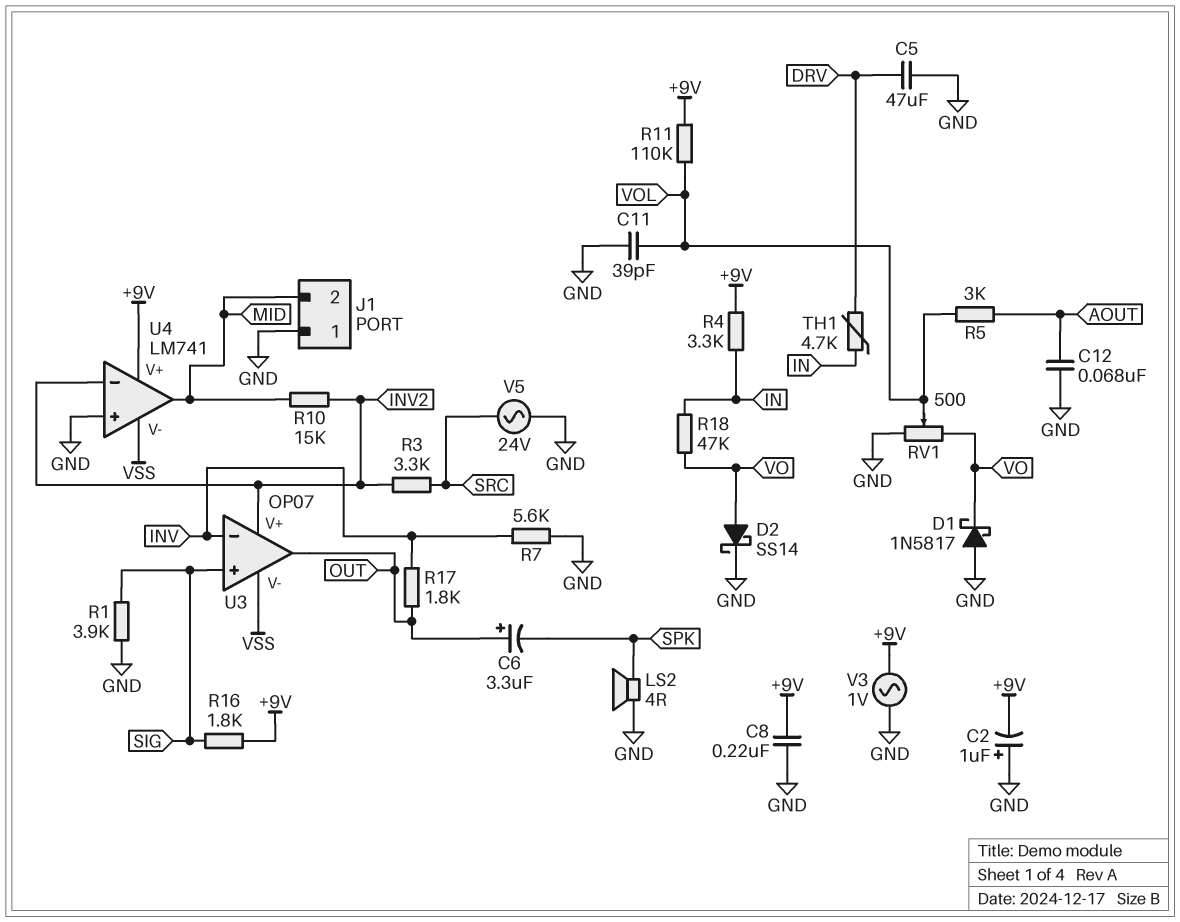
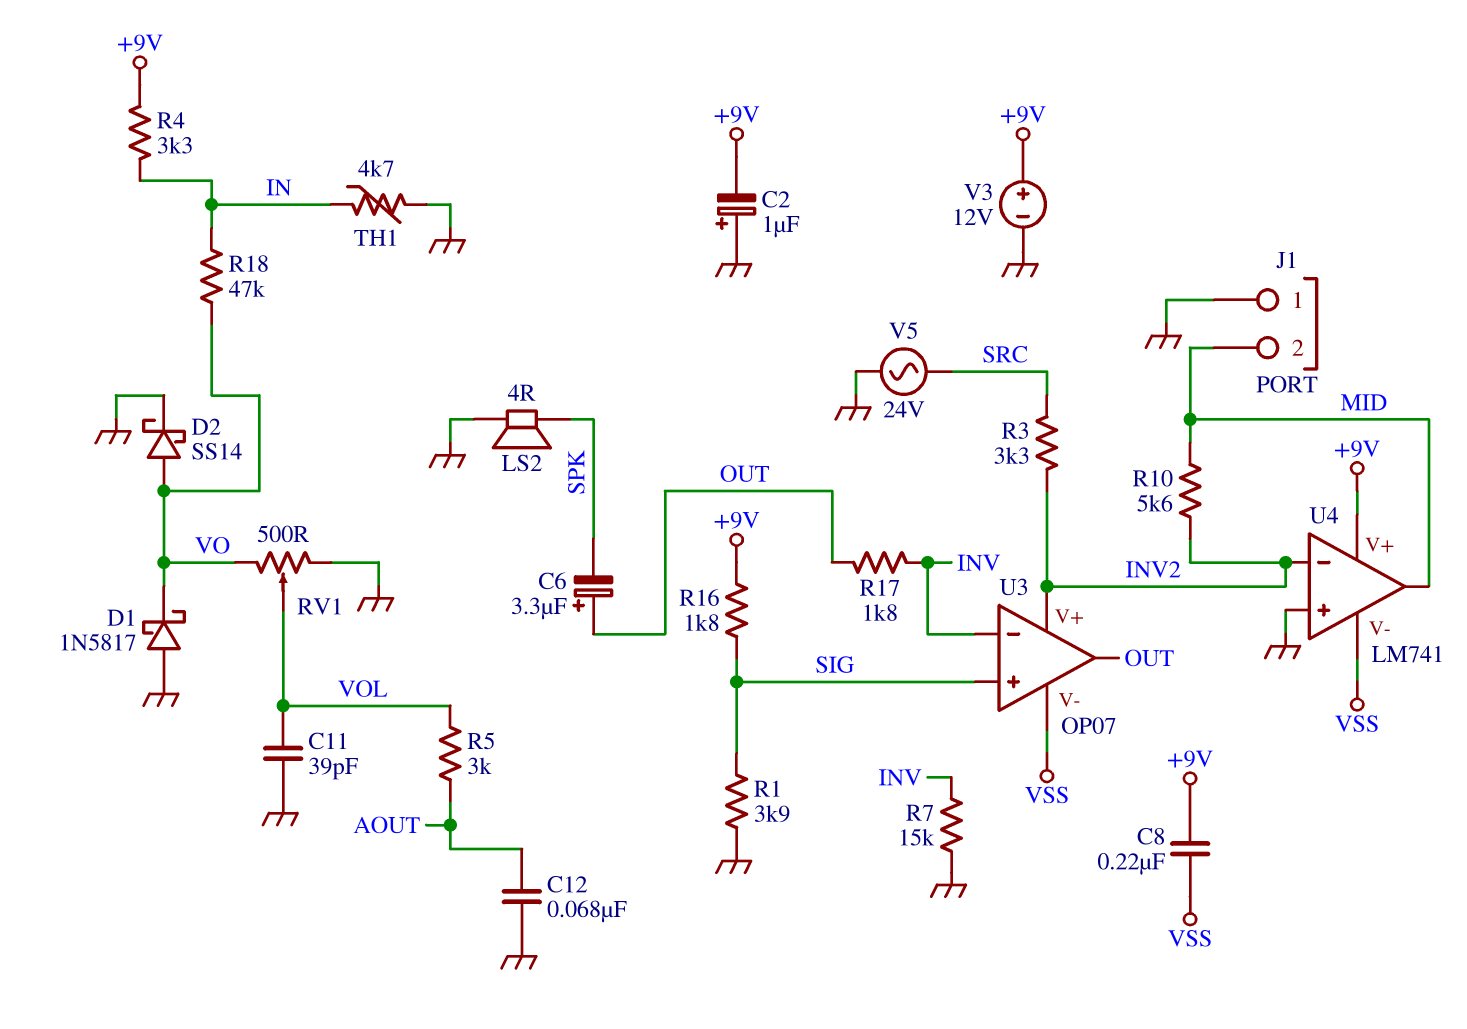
C5: 47uF (DRV, GND) -> none
C8: 220nF (+9V, GND) -> 220nF (+9V, VSS)
R7: 5.6k (GND, INV) -> 15k (GND, INV)
R10: 15k (INV2, MID) -> 5.6k (INV2, MID)
R11: 110k (+9V, VOL) -> none
TH1: 4.7k (DRV, IN) -> 4.7k (GND, IN)
V3: AC 1V (+9V, GND) -> 12V (plus +9V, minus GND)

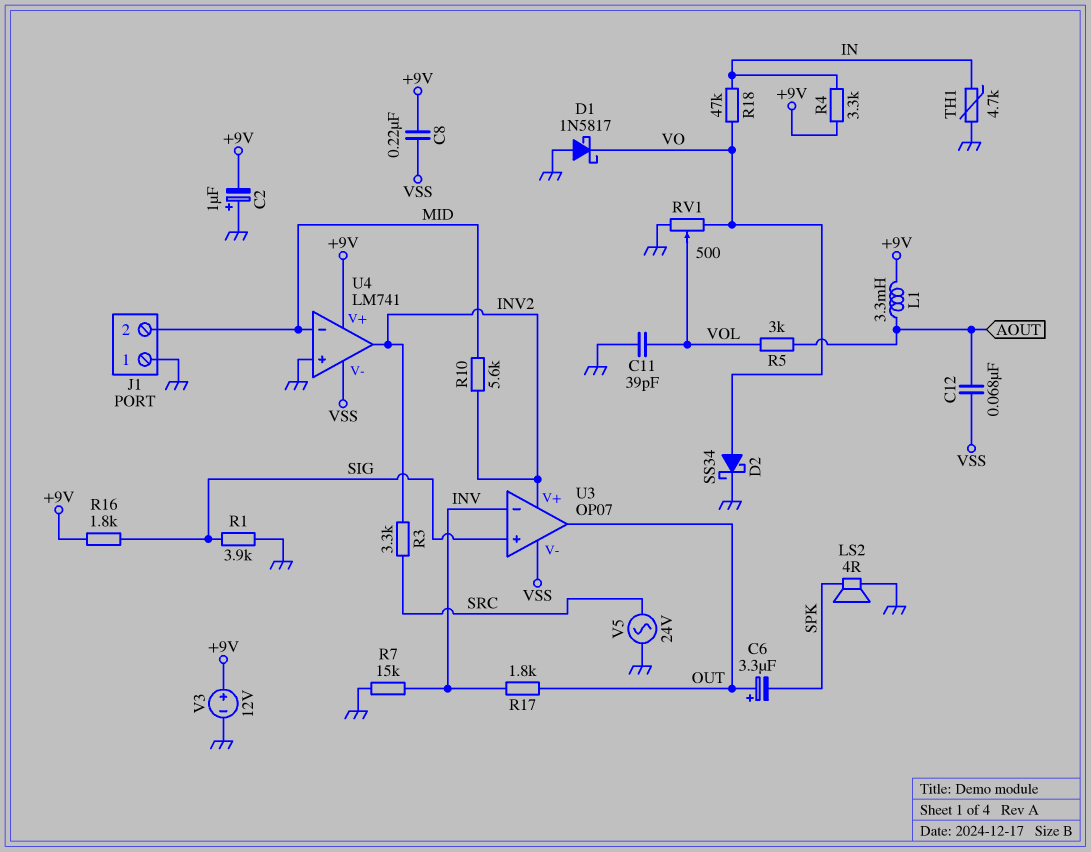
C12: 68nF (AOUT, GND) -> 68nF (AOUT, VSS)
D2: schottky SS14 (A VO, K GND) -> schottky SS34 (A VO, K GND)
L1: none -> 3.3mH (+9V, AOUT)
U4 pin in-: INV2 -> MID
U4 pin out: MID -> INV2

